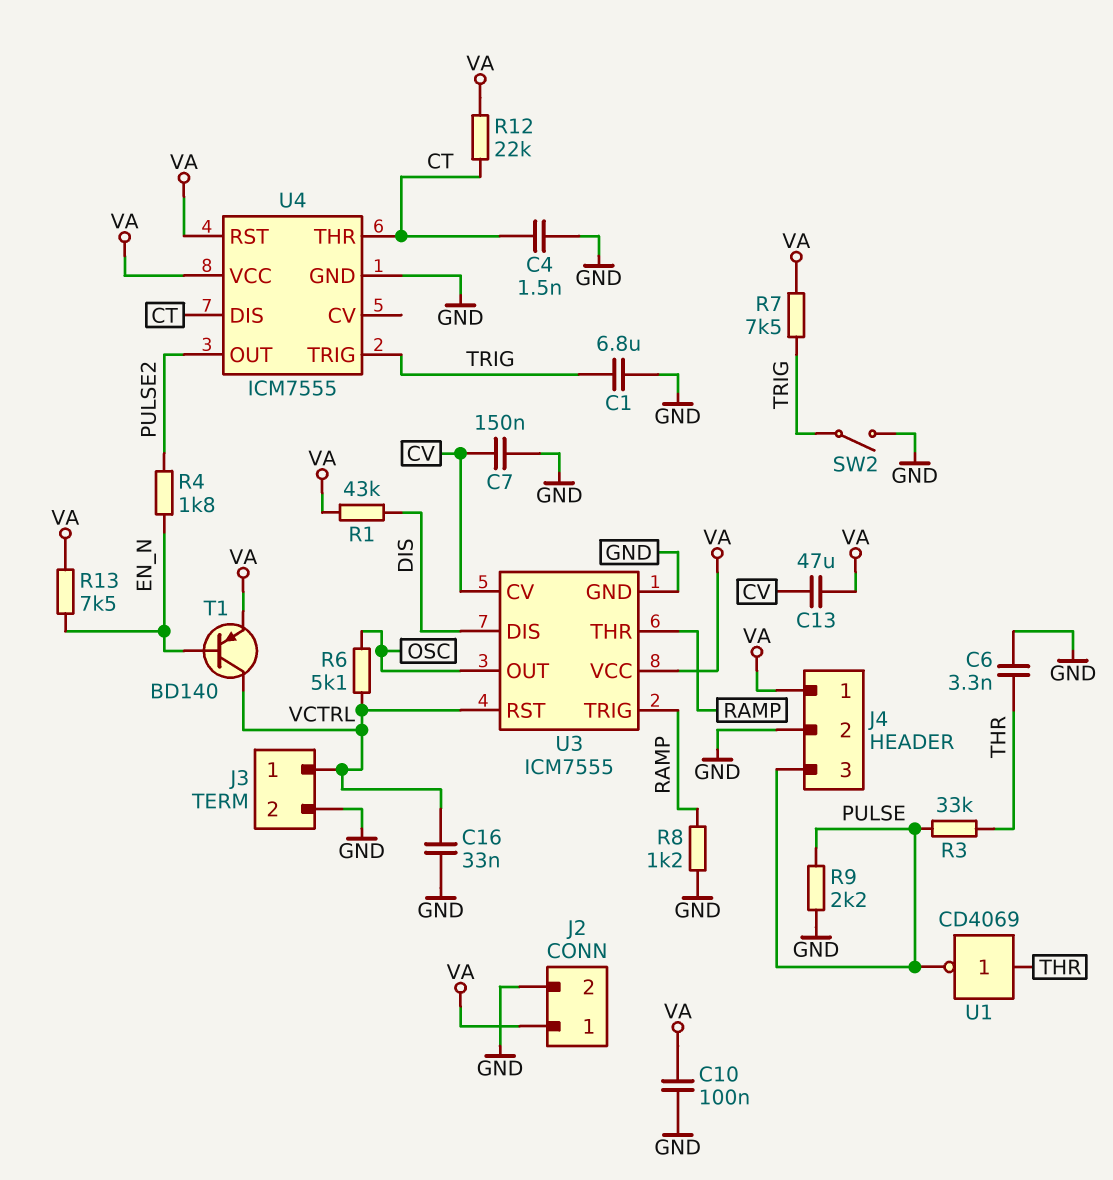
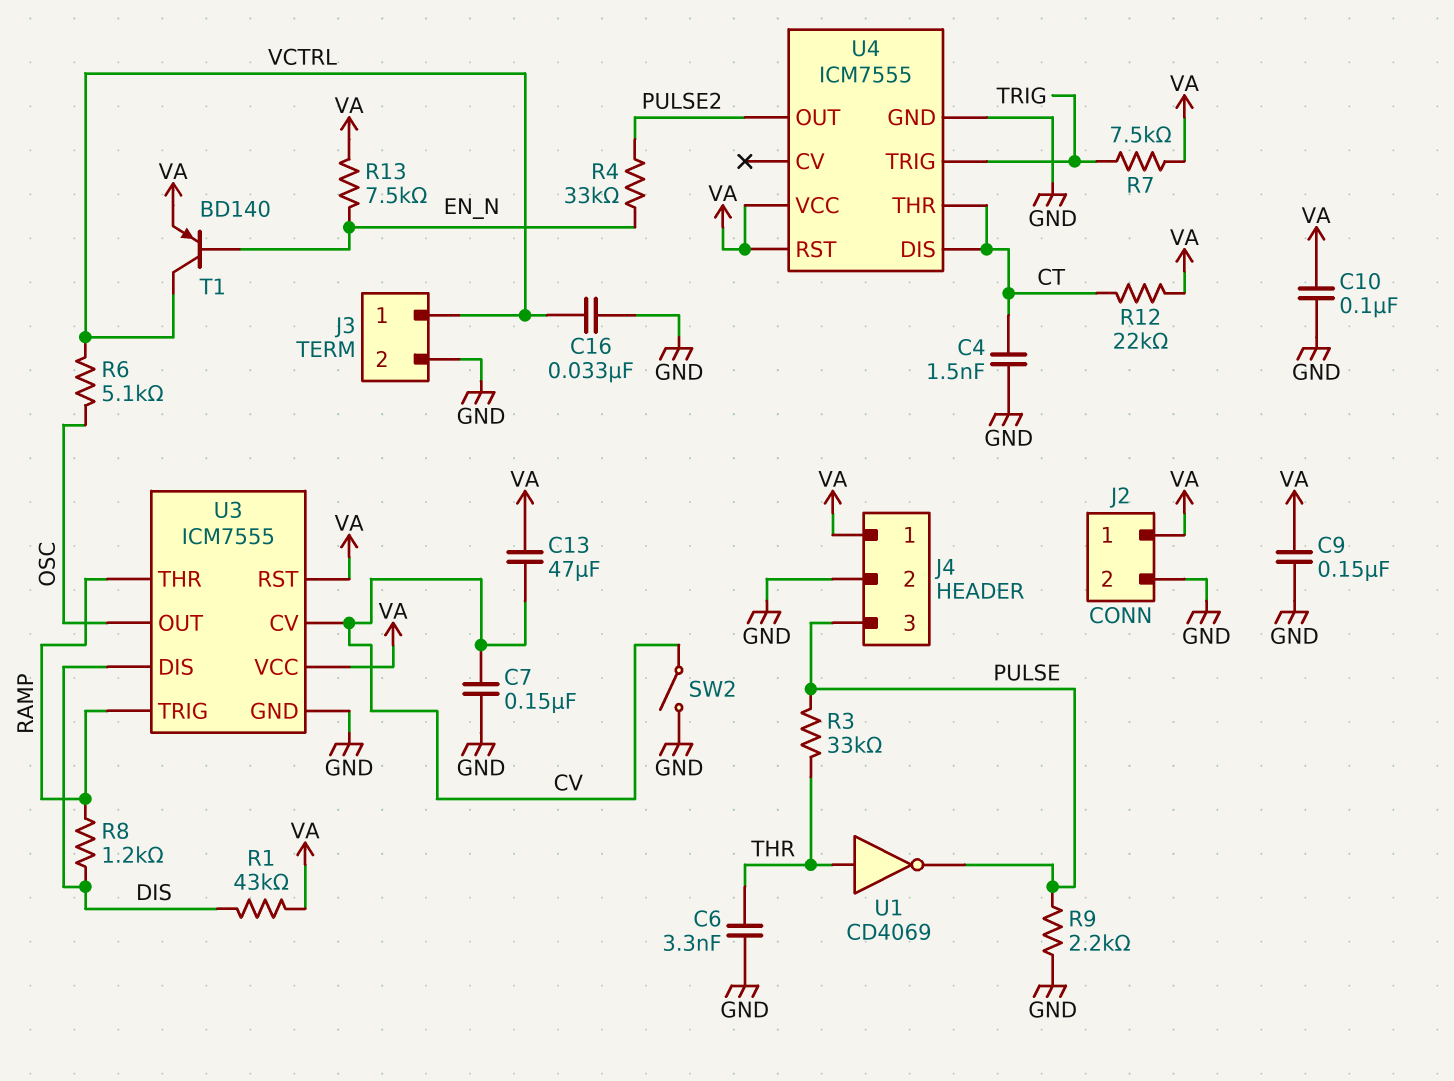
C1: 6.8uF (GND, TRIG) -> none
C9: none -> 150nF (GND, VA)
R4: 1.8k (EN_N, PULSE2) -> 33k (EN_N, PULSE2)
R8: 1.2k (GND, RAMP) -> 1.2k (DIS, RAMP)
SW2: switch (GND, TRIG) -> switch (CV, GND)
U3 pin RST: VCTRL -> VA

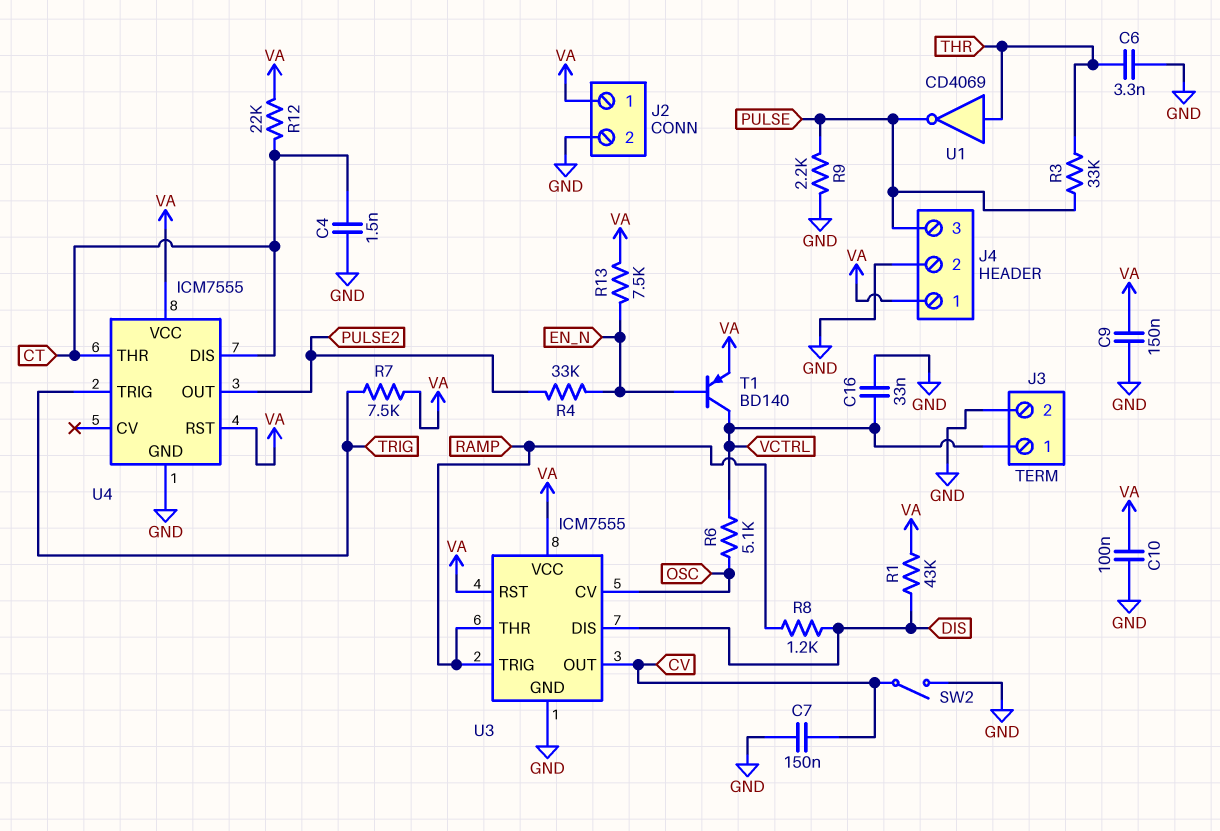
C13: 47uF (CV, VA) -> none
U3 pin CV: CV -> OSC
U3 pin OUT: OSC -> CV

